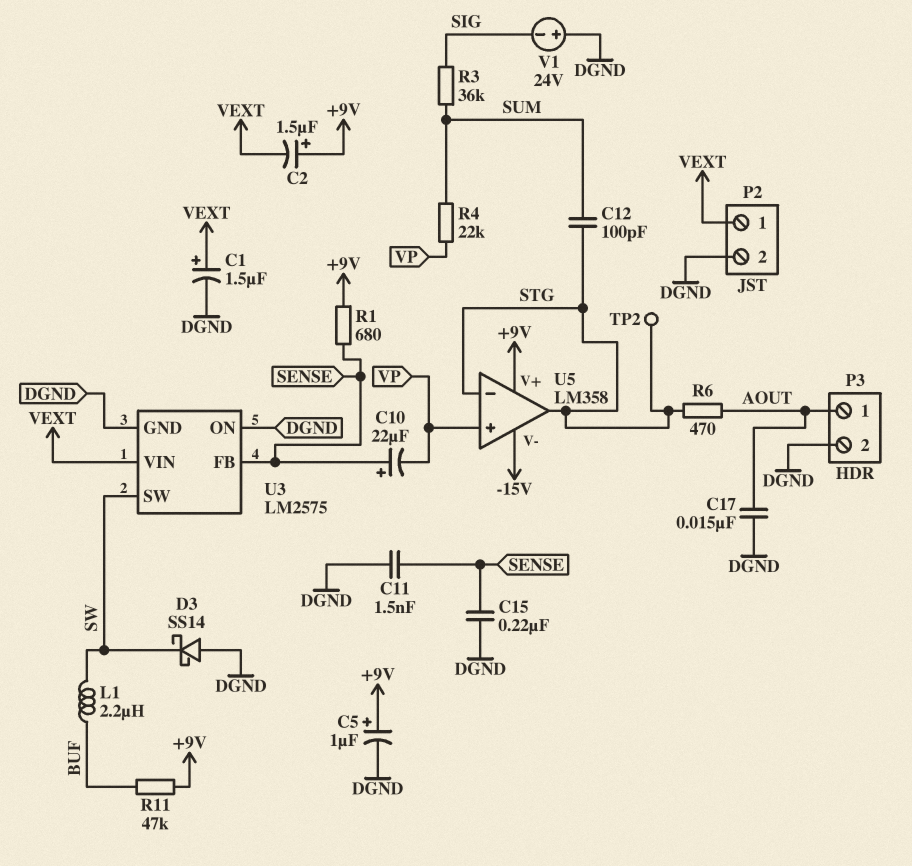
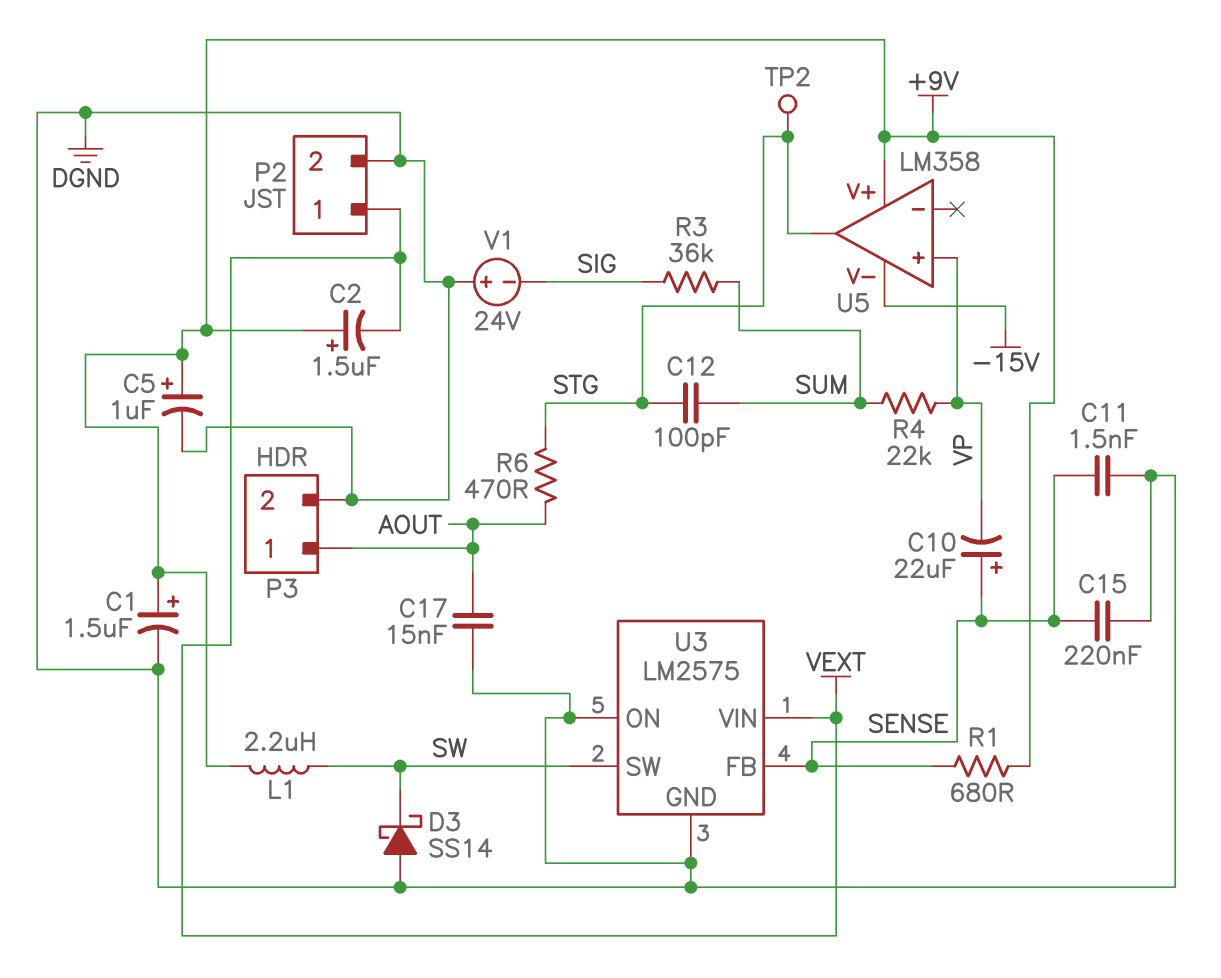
C1: 1.5uF (plus VEXT, minus DGND) -> 1.5uF (plus +9V, minus DGND)
L1: 2.2uH (BUF, SW) -> 2.2uH (+9V, SW)
R11: 47k (+9V, BUF) -> none
U5 pin in-: STG -> none

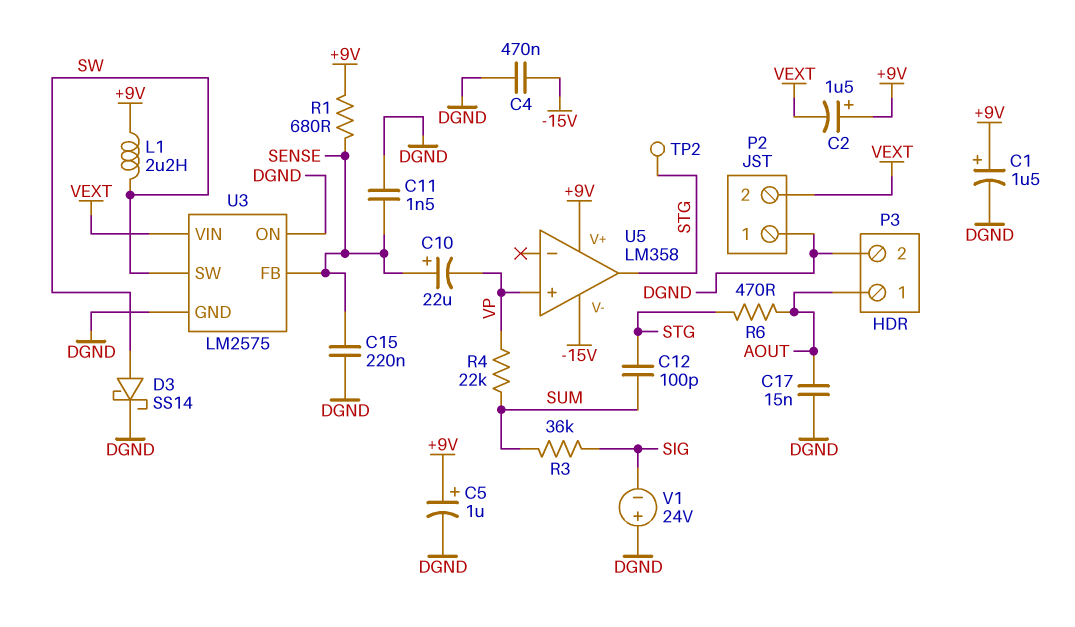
C4: none -> 470nF (-15V, DGND)
D3: schottky SS14 (A DGND, K SW) -> schottky SS14 (A SW, K DGND)
P2 pin 1: VEXT -> DGND
P2 pin 2: DGND -> VEXT

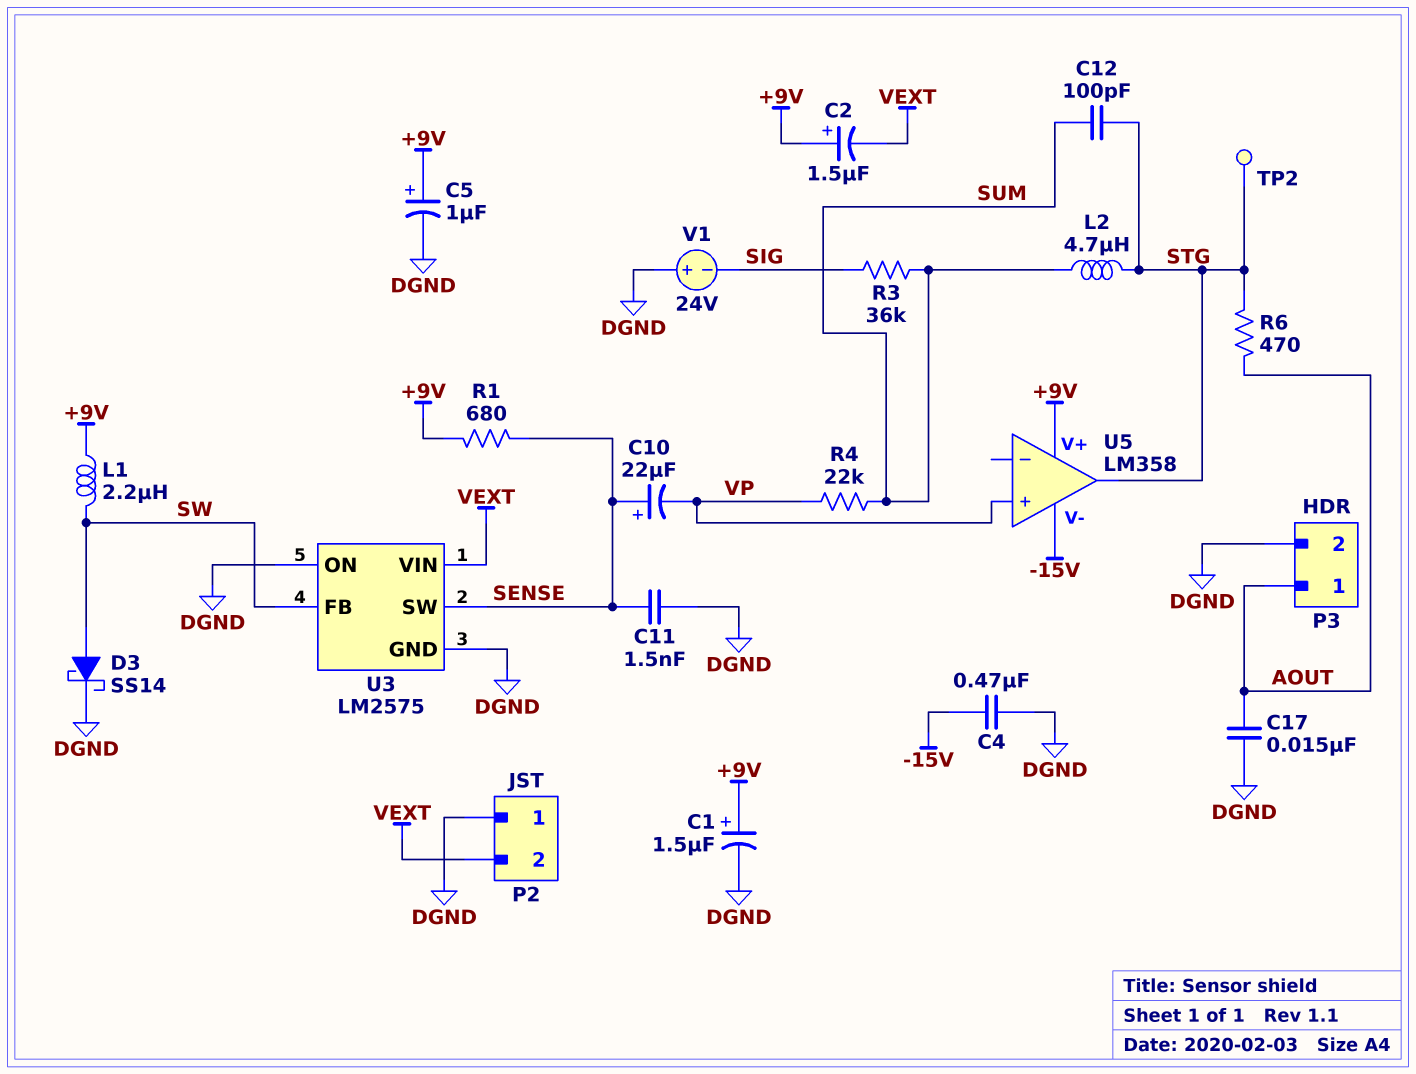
C15: 220nF (DGND, SENSE) -> none
L2: none -> 4.7uH (STG, SUM)
U3 pin FB: SENSE -> SW
U3 pin SW: SW -> SENSE

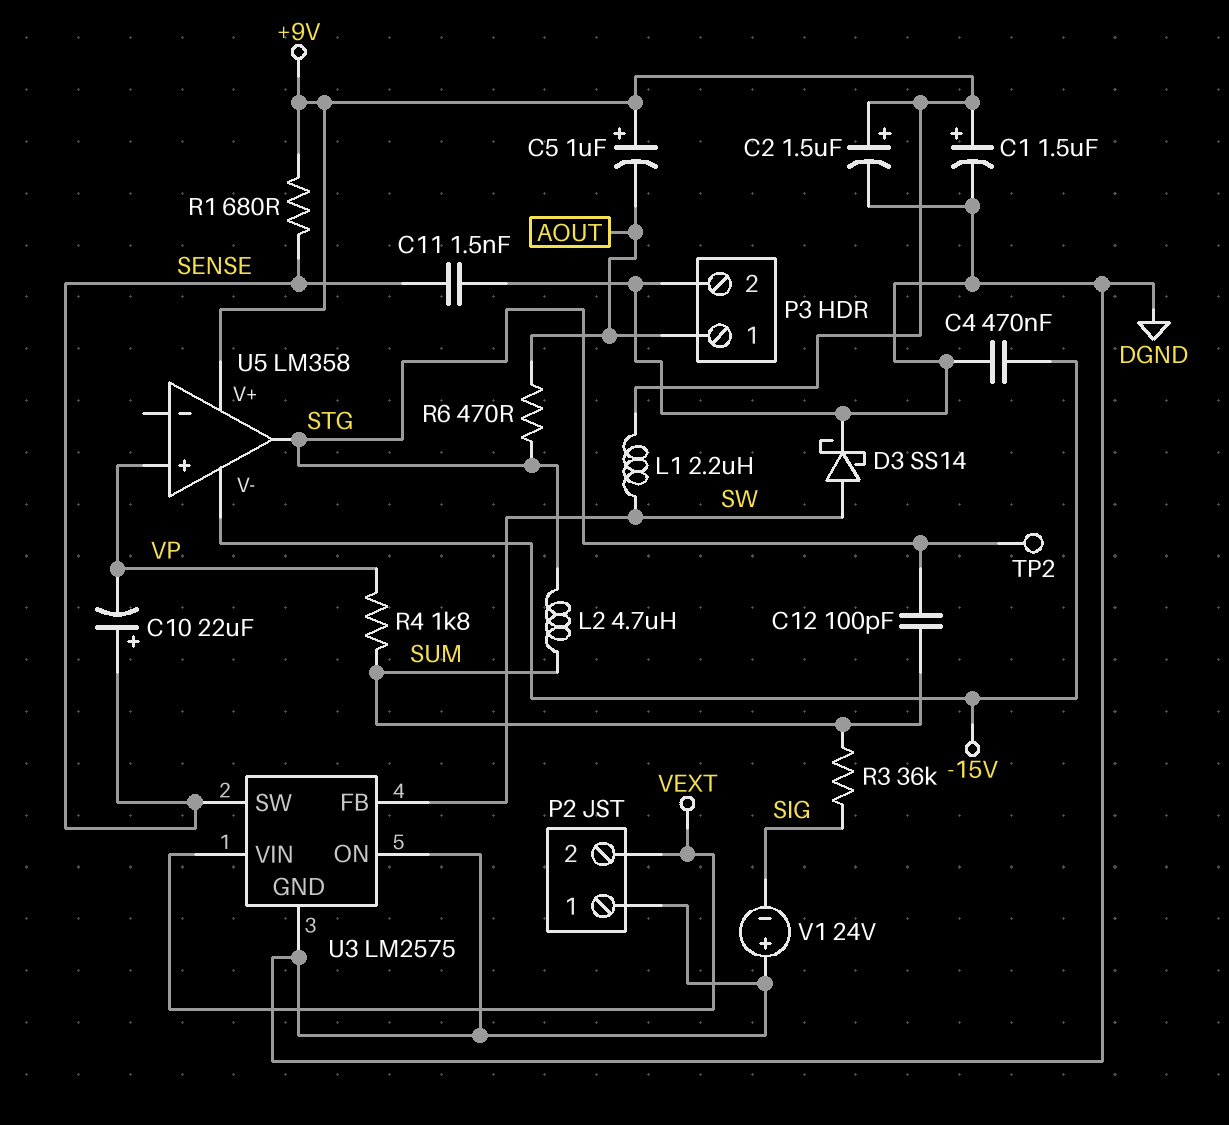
C2: 1.5uF (plus +9V, minus VEXT) -> 1.5uF (plus +9V, minus DGND)
C5: 1uF (plus +9V, minus DGND) -> 1uF (plus +9V, minus AOUT)
C17: 15nF (AOUT, DGND) -> none
R4: 22k (SUM, VP) -> 1.8k (SUM, VP)

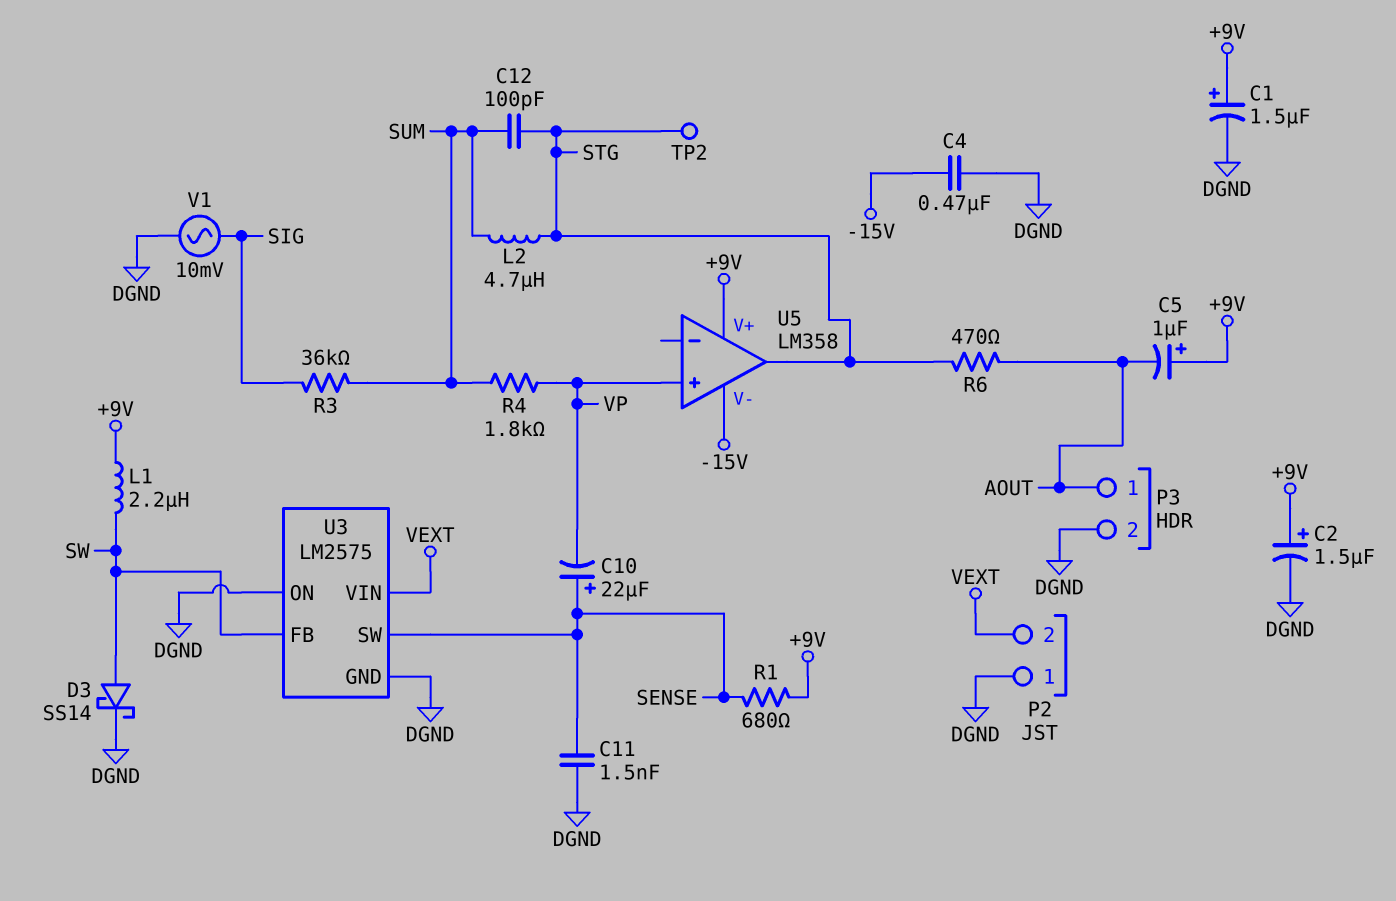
V1: 24V (plus DGND, minus SIG) -> AC 10mV (DGND, SIG)

